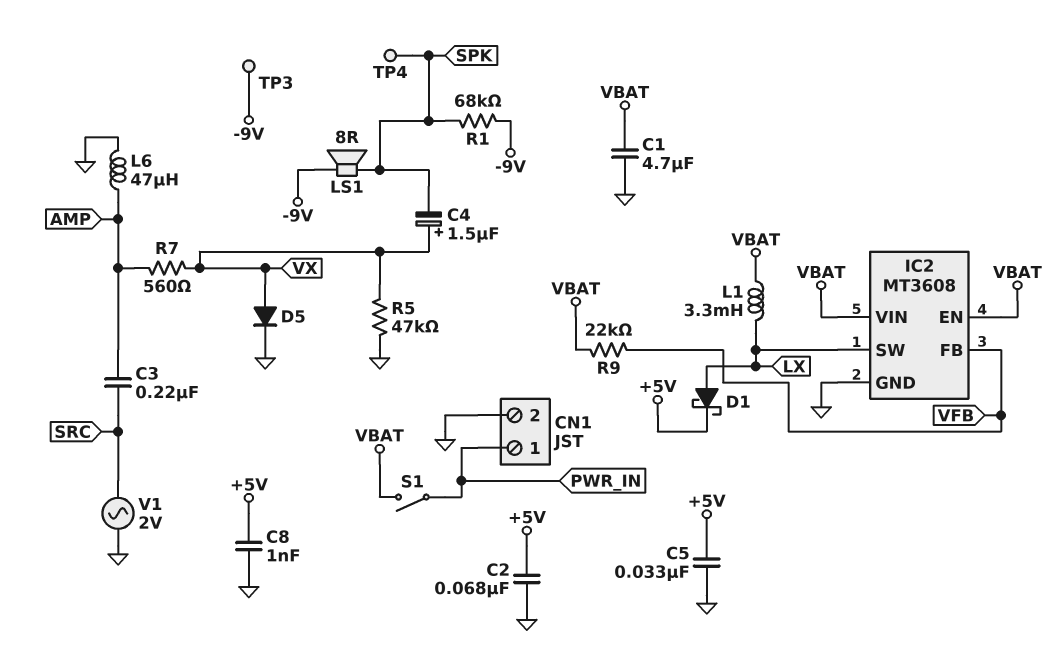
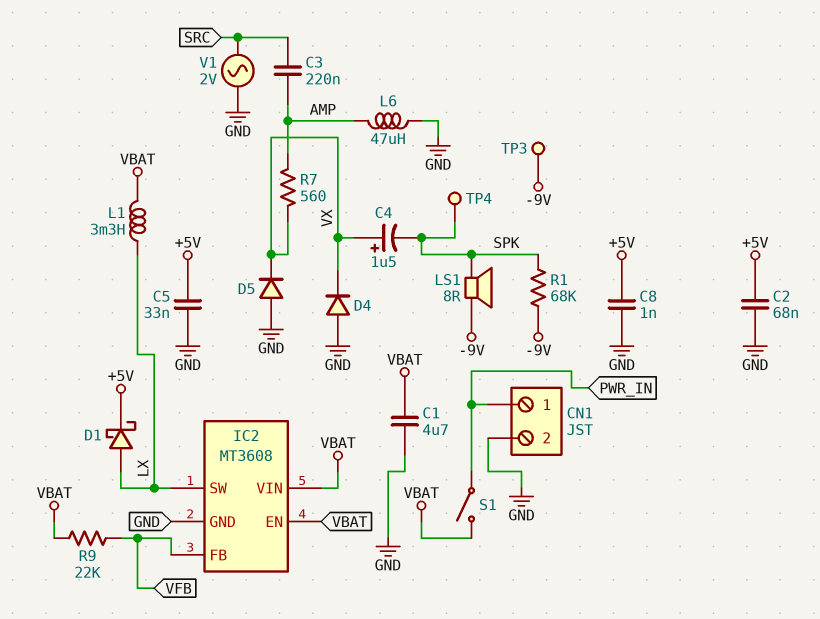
D4: none -> diode (A GND, K VX)
D5: diode (A VX, K GND) -> diode (A GND, K VX)
R5: 47k (GND, VX) -> none

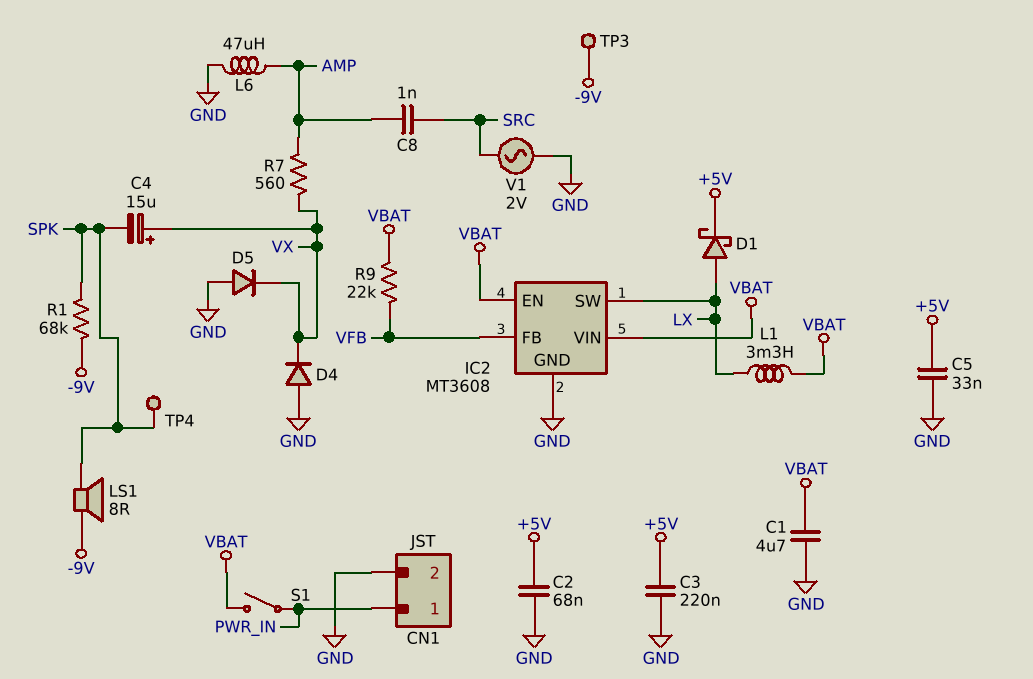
C3: 220nF (AMP, SRC) -> 220nF (+5V, GND)
C4: 1.5uF (plus VX, minus SPK) -> 15uF (plus VX, minus SPK)
C8: 1nF (+5V, GND) -> 1nF (AMP, SRC)

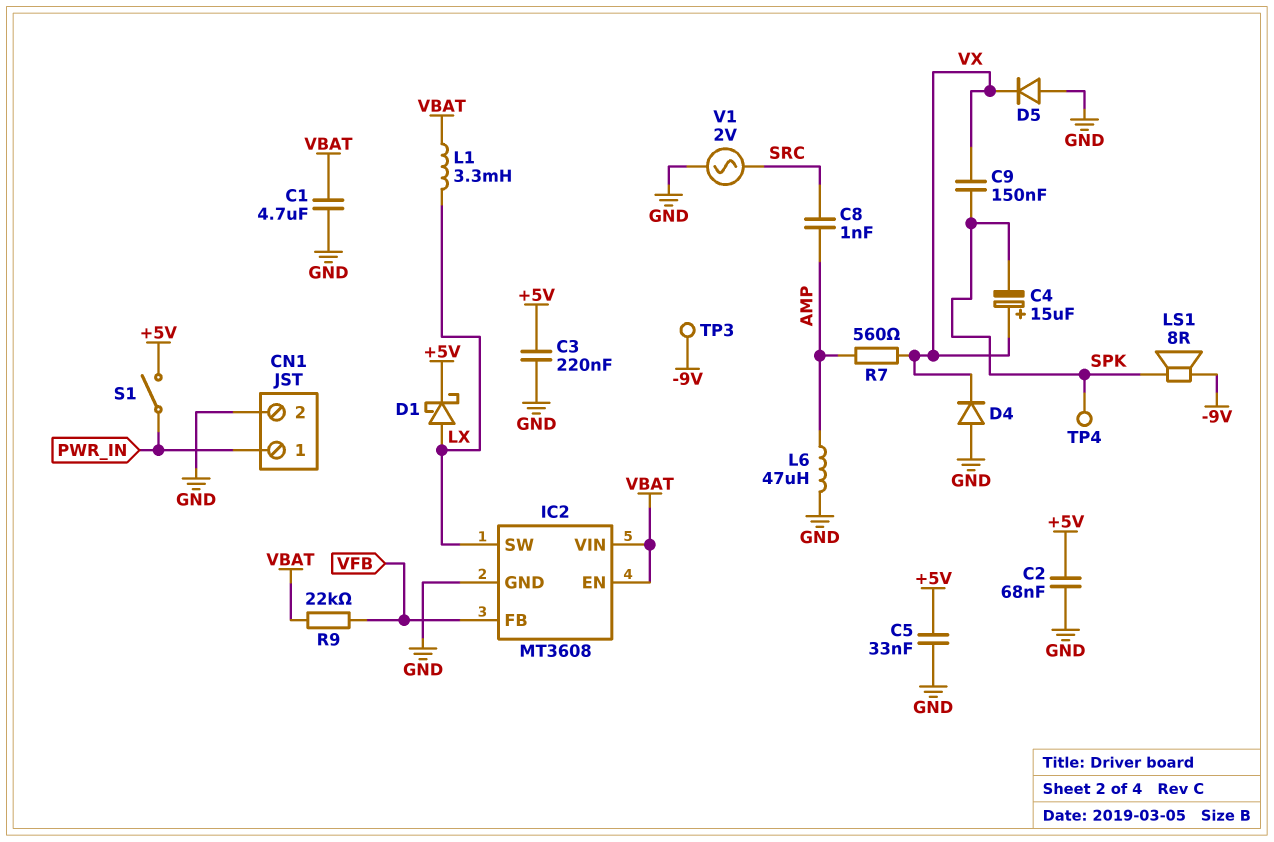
C9: none -> 150nF (SPK, VX)
R1: 68k (-9V, SPK) -> none
S1: switch (PWR_IN, VBAT) -> switch (+5V, PWR_IN)

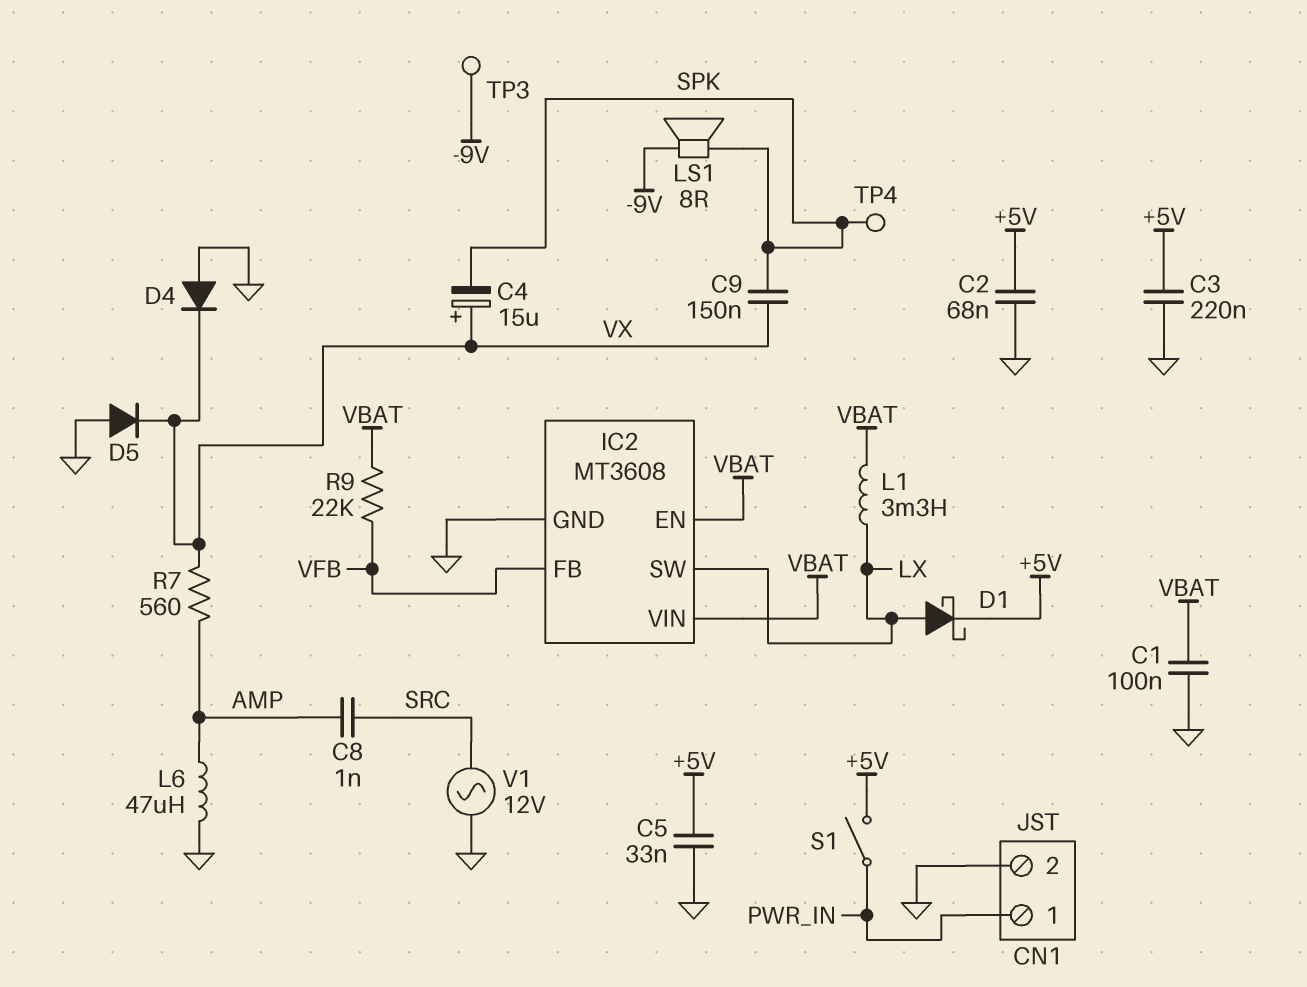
C1: 4.7uF (GND, VBAT) -> 100nF (GND, VBAT)
V1: AC 2V (GND, SRC) -> AC 12V (GND, SRC)

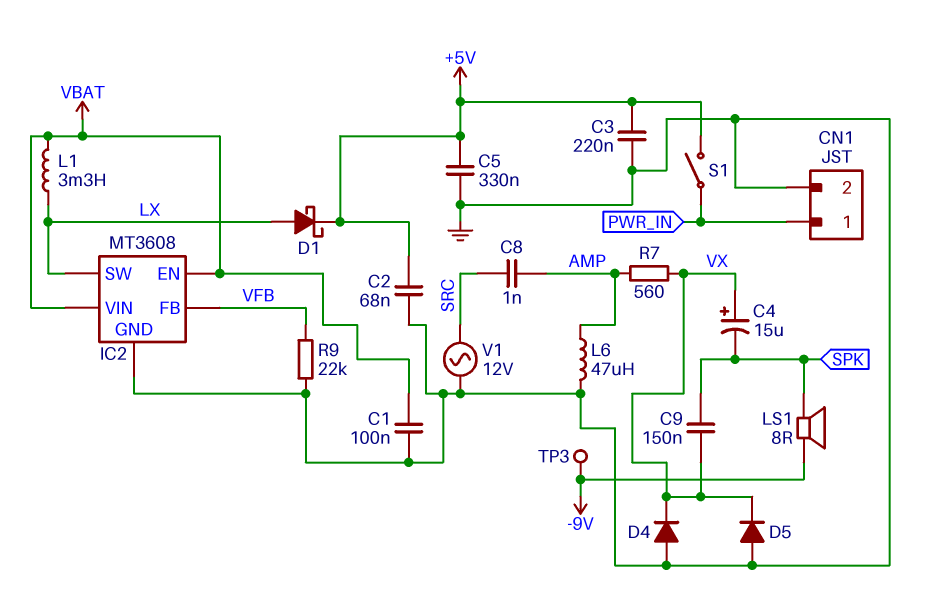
C5: 33nF (+5V, GND) -> 330nF (+5V, GND)
R9: 22k (VBAT, VFB) -> 22k (GND, VFB)
TP4: test point (SPK) -> none

